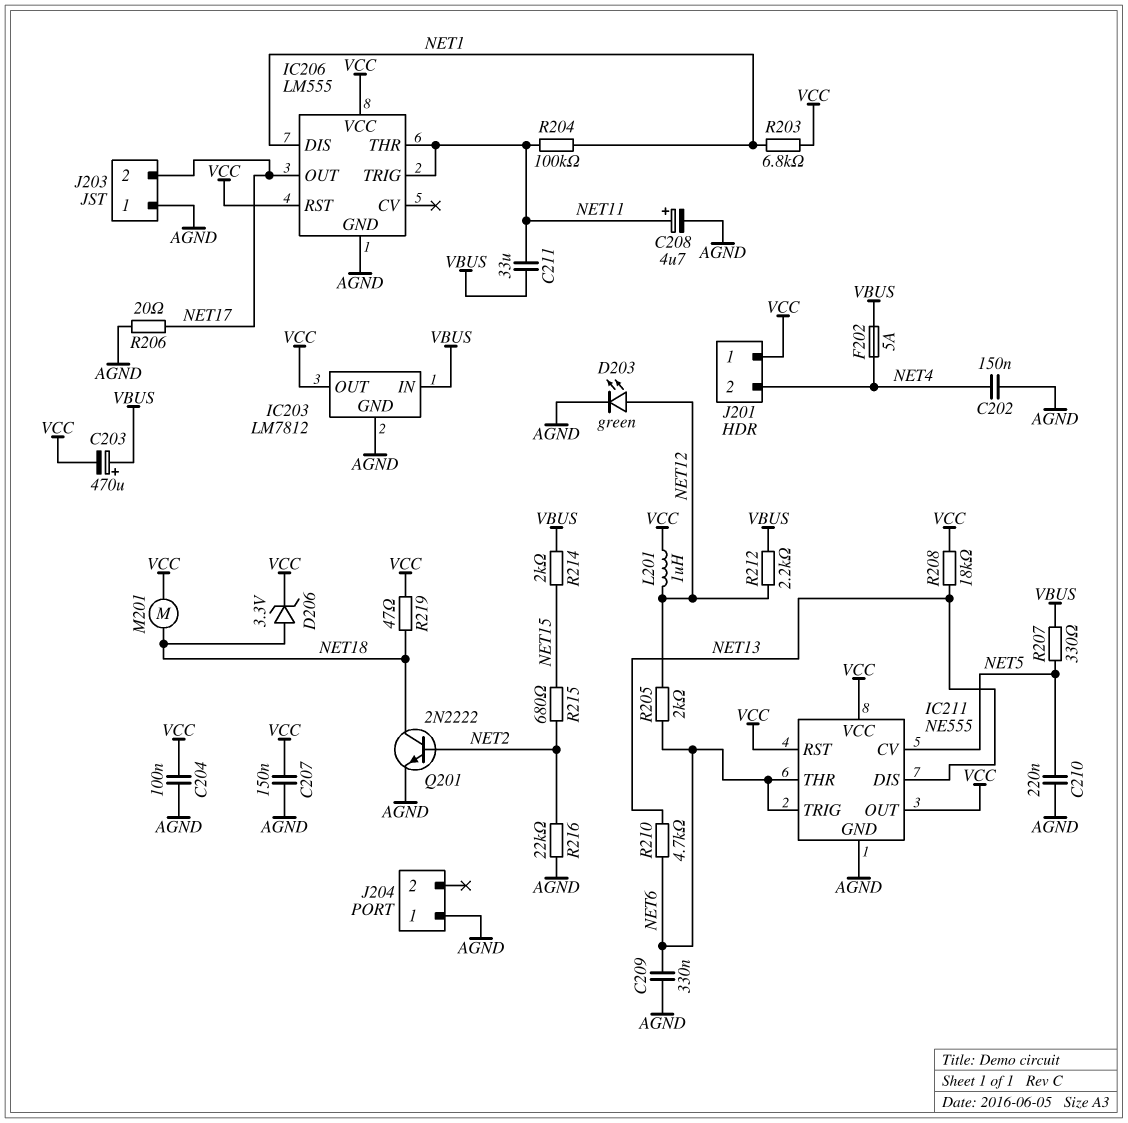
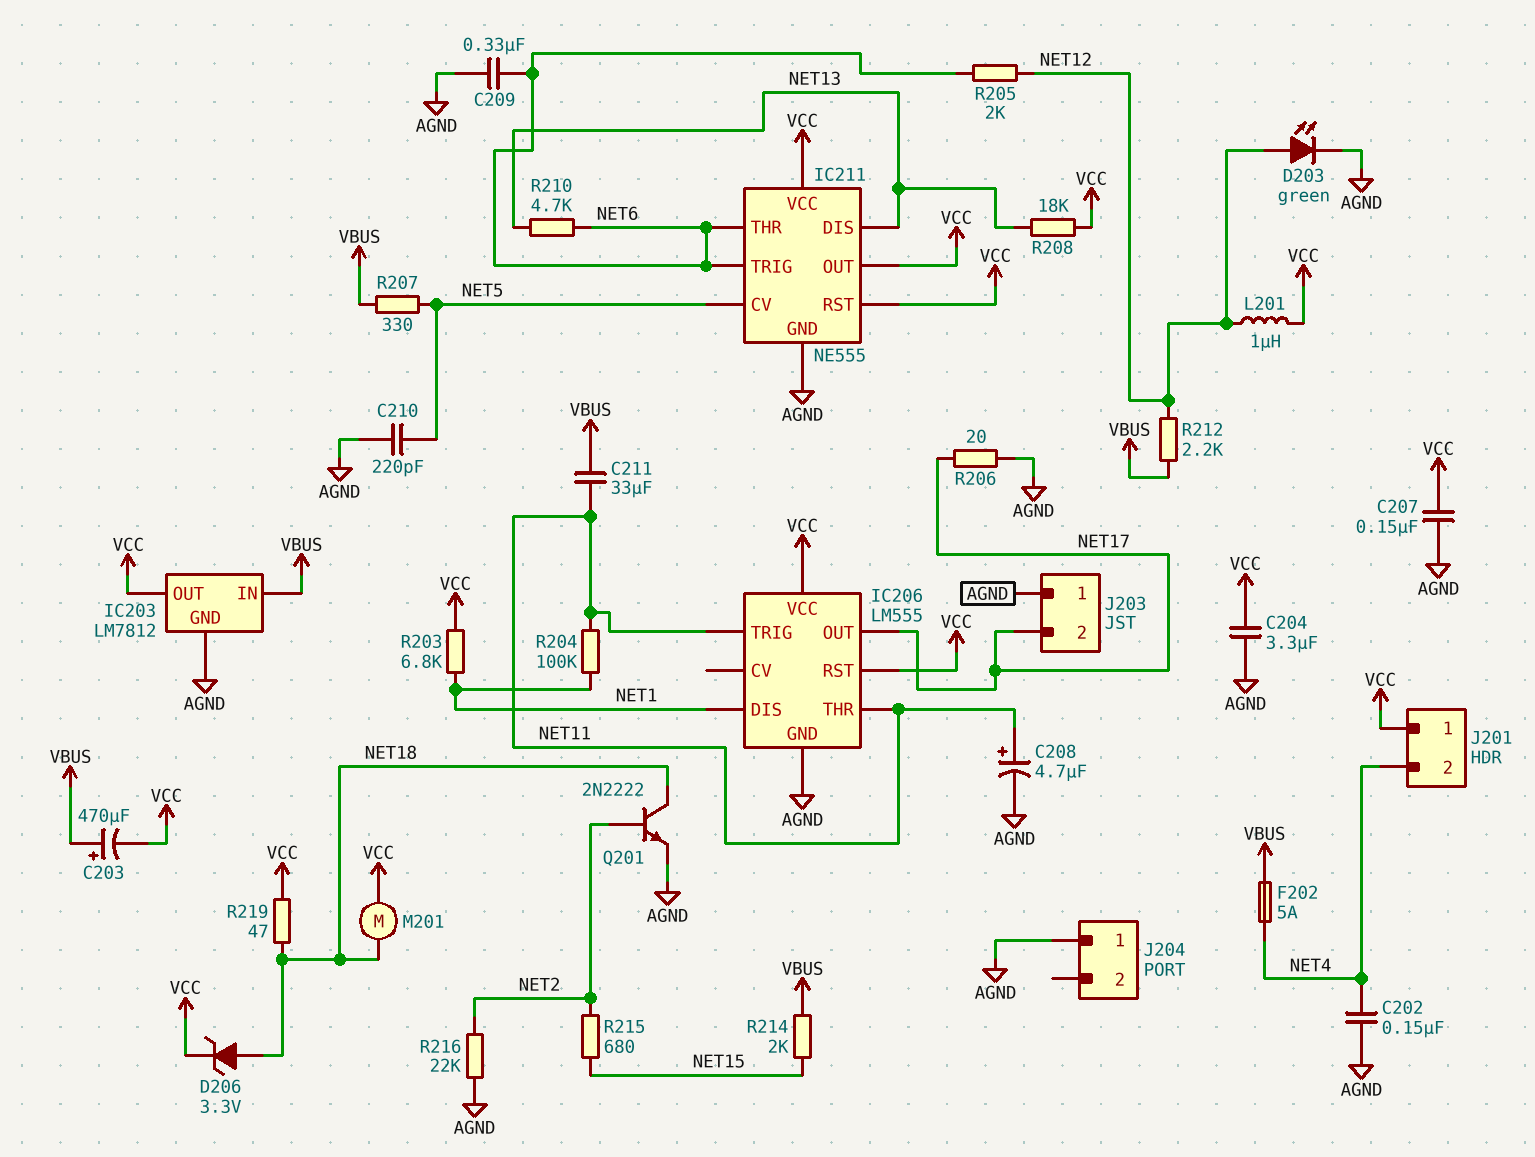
C204: 100nF (AGND, VCC) -> 3.3uF (AGND, VCC)
C210: 220nF (AGND, NET5) -> 220pF (AGND, NET5)

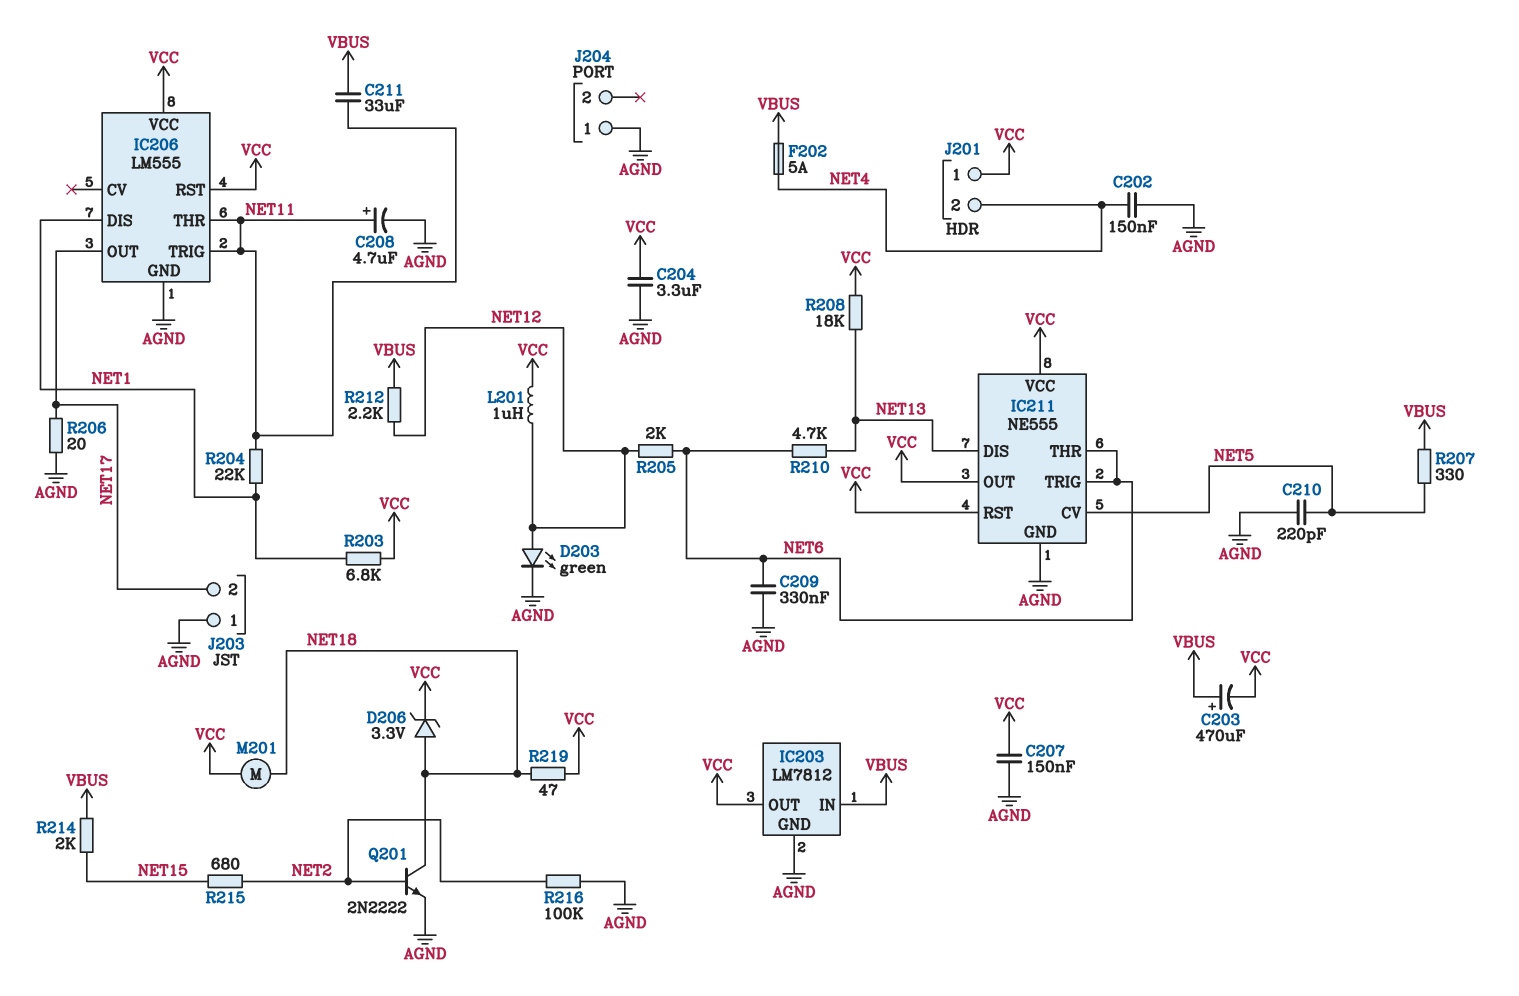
R204: 100k (NET1, NET11) -> 22k (NET1, NET11)
R216: 22k (AGND, NET2) -> 100k (AGND, NET2)

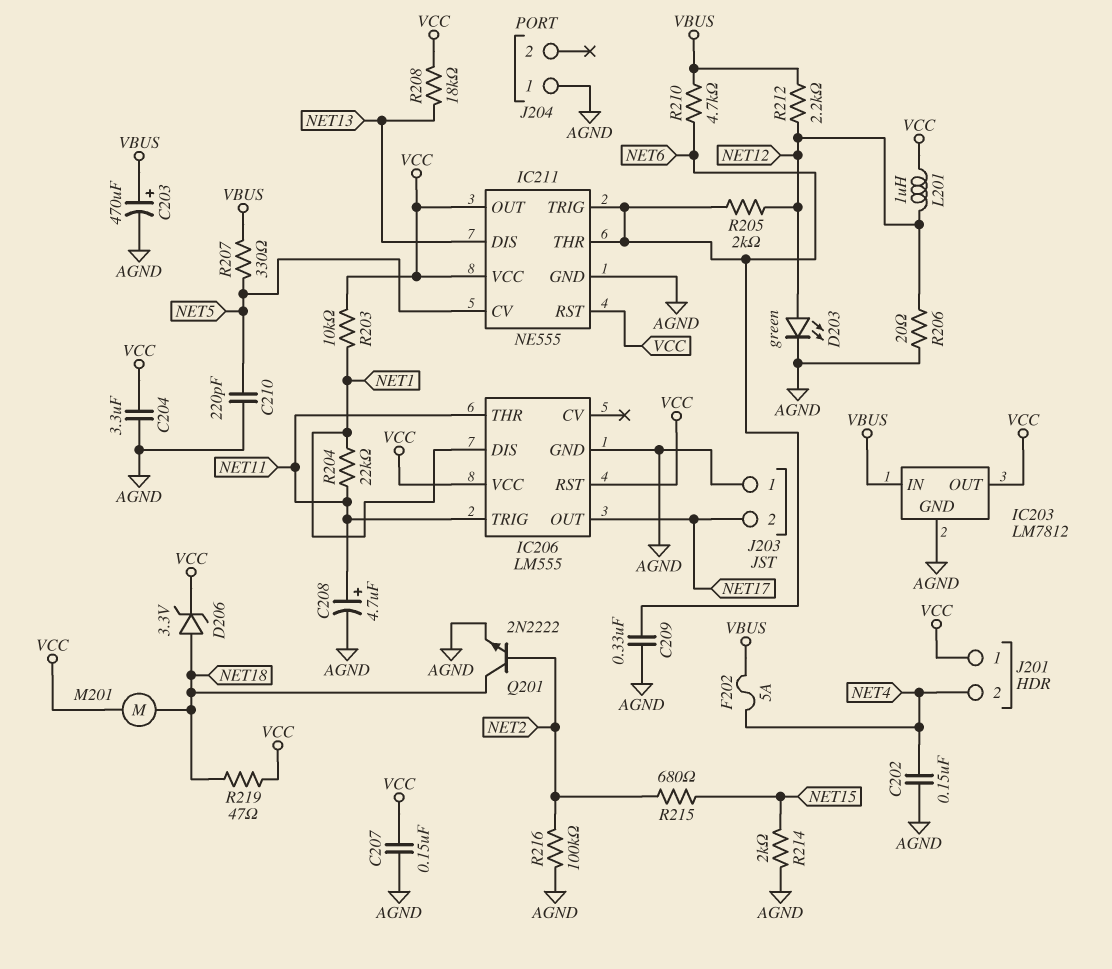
C203: 470uF (plus VBUS, minus VCC) -> 470uF (plus VBUS, minus AGND)
C211: 33uF (NET11, VBUS) -> none
R203: 6.8k (NET1, VCC) -> 10k (NET1, VCC)
R206: 20 (AGND, NET17) -> 20 (AGND, NET12)
R210: 4.7k (NET6, NET13) -> 4.7k (NET6, VBUS)
R214: 2k (NET15, VBUS) -> 2k (AGND, NET15)

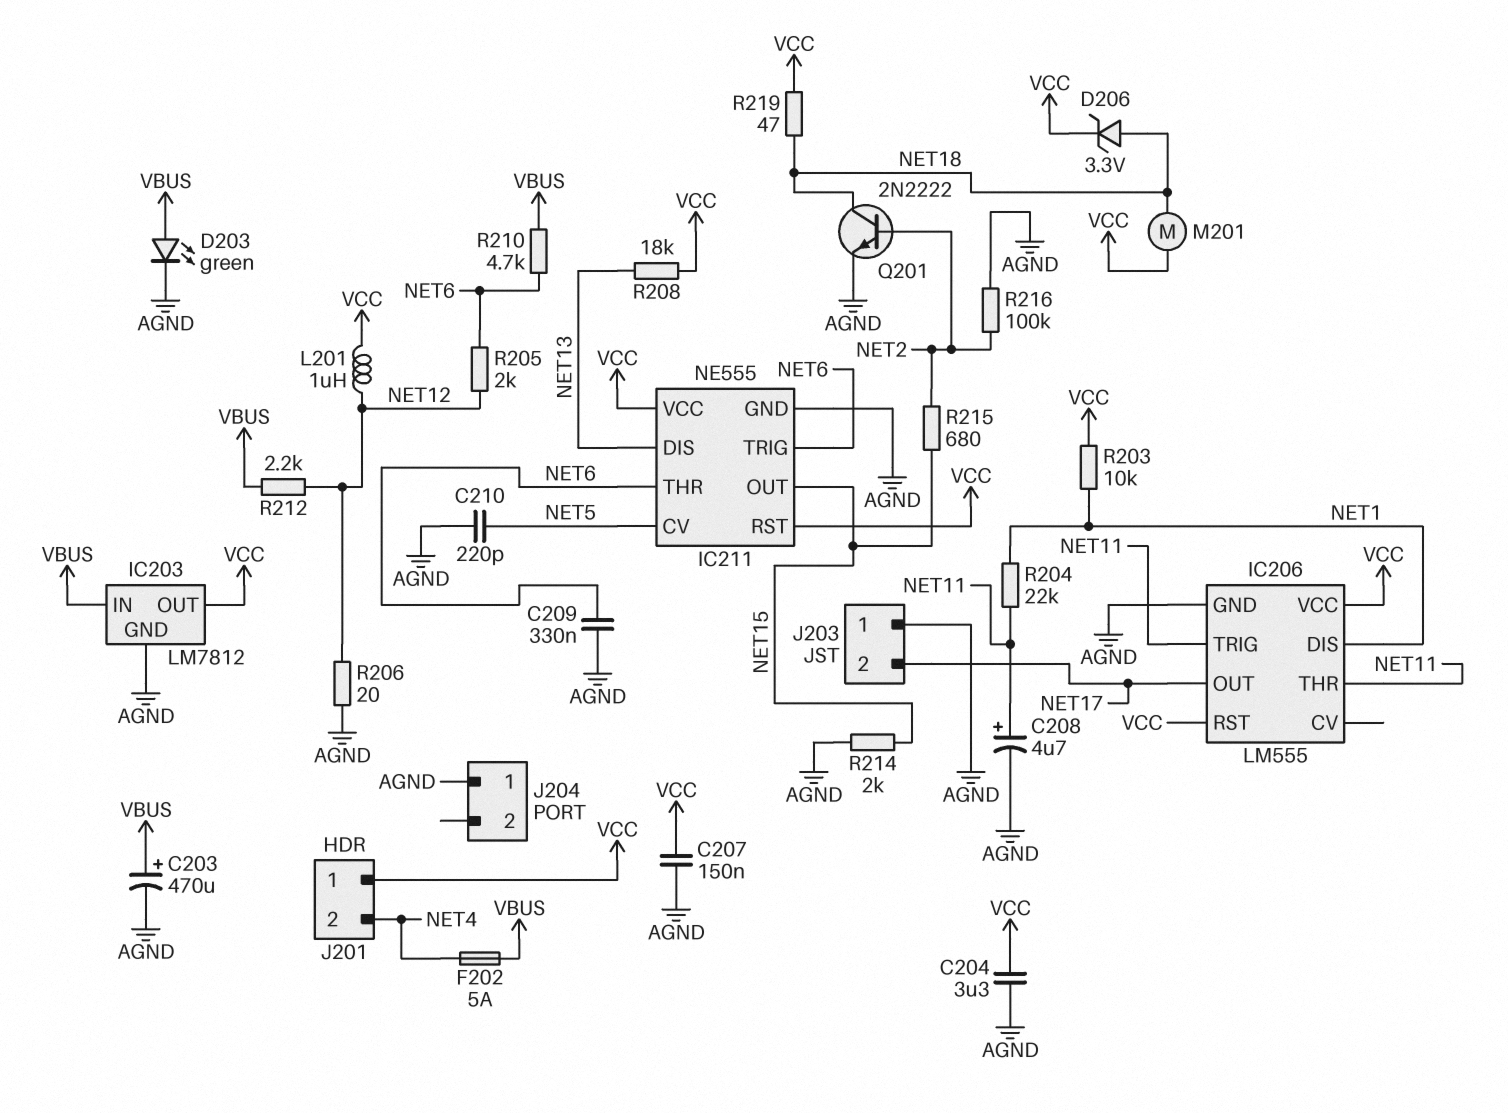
C202: 150nF (AGND, NET4) -> none
D203: LED green (A NET12, K AGND) -> LED green (A VBUS, K AGND)
IC211 pin OUT: VCC -> NET15
R207: 330 (NET5, VBUS) -> none

